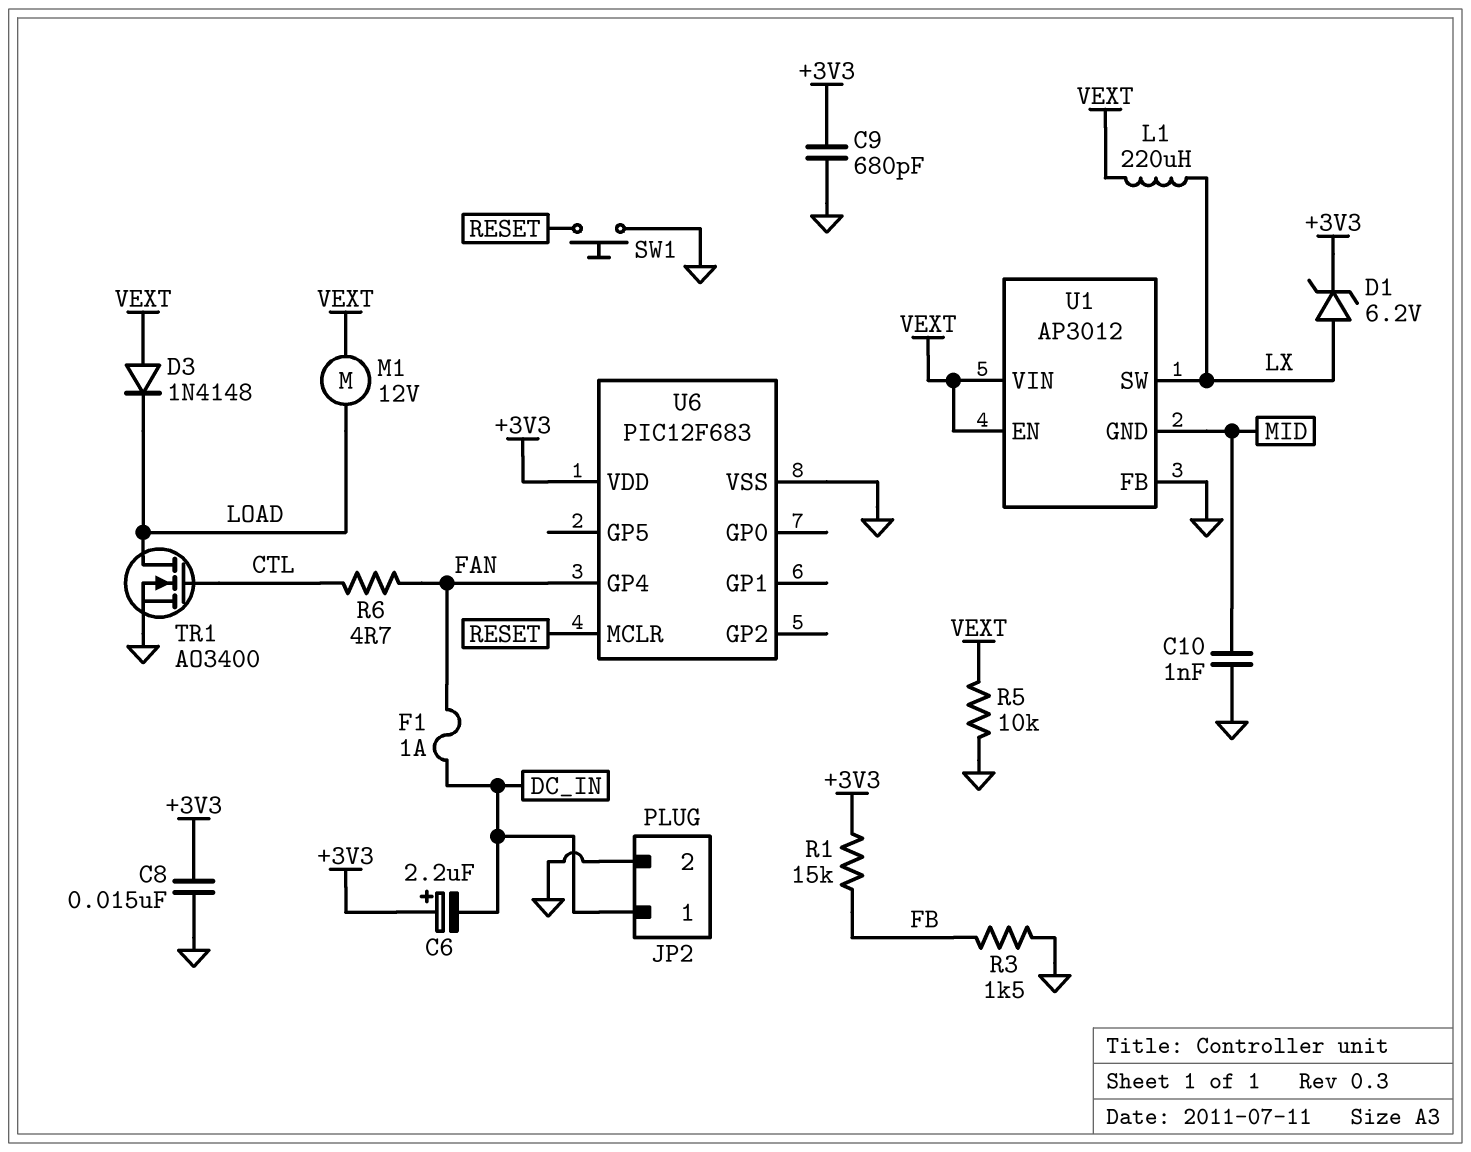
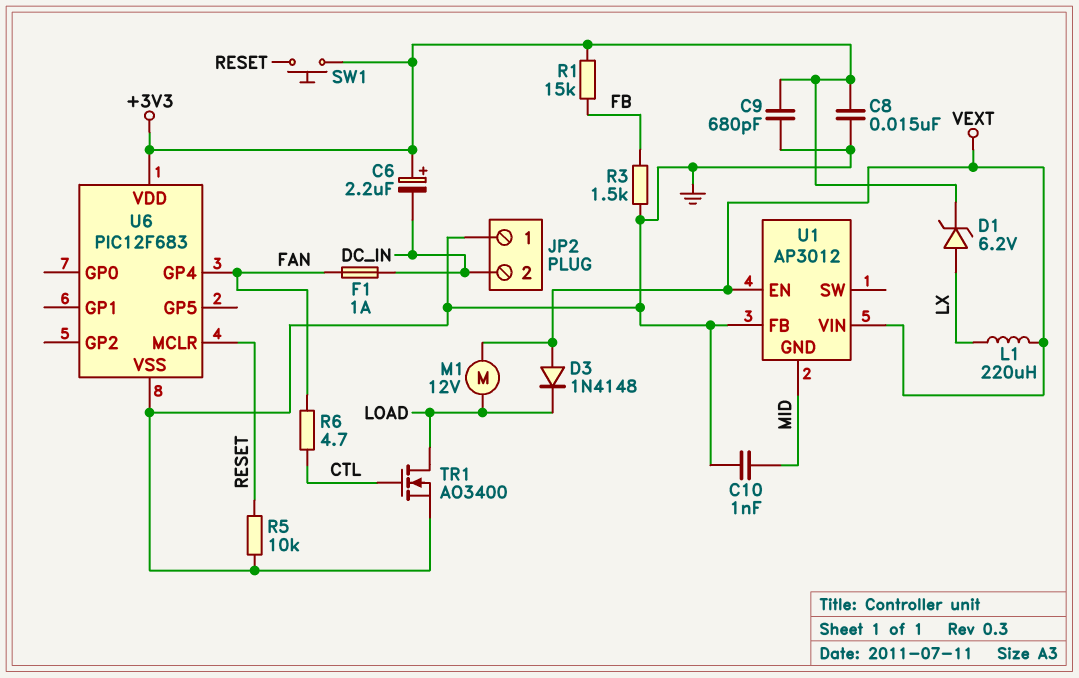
JP2 pin 1: DC_IN -> GND
JP2 pin 2: GND -> DC_IN
R5: 10k (GND, VEXT) -> 10k (GND, RESET)
SW1: button (GND, RESET) -> button (+3V3, RESET)
U1 pin SW: LX -> none

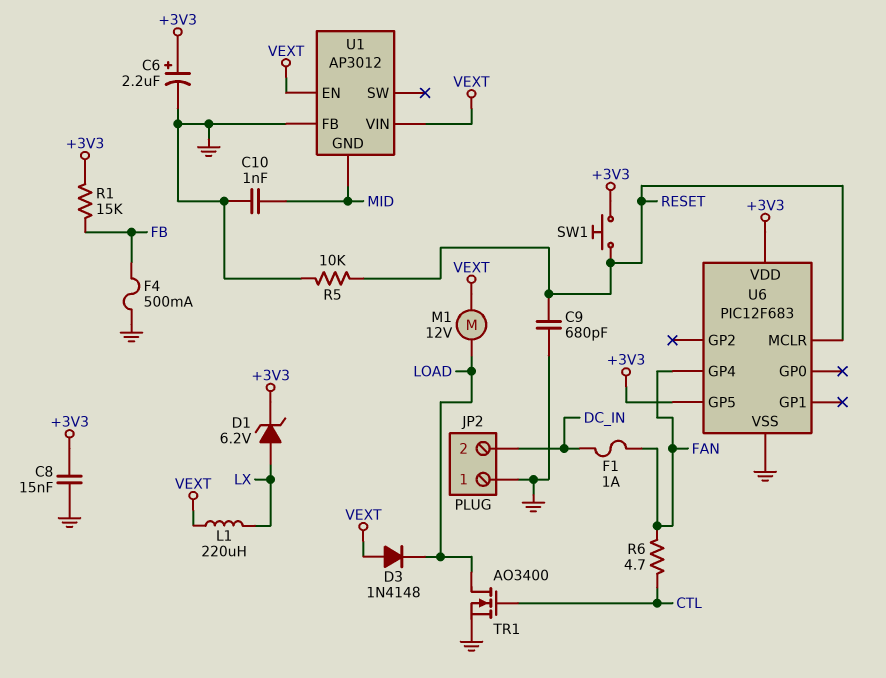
C6: 2.2uF (plus +3V3, minus DC_IN) -> 2.2uF (plus +3V3, minus GND)
C9: 680pF (+3V3, GND) -> 680pF (GND, RESET)
F4: none -> 500mA (FB, GND)
R3: 1.5k (FB, GND) -> none
U6 pin GP5: none -> +3V3

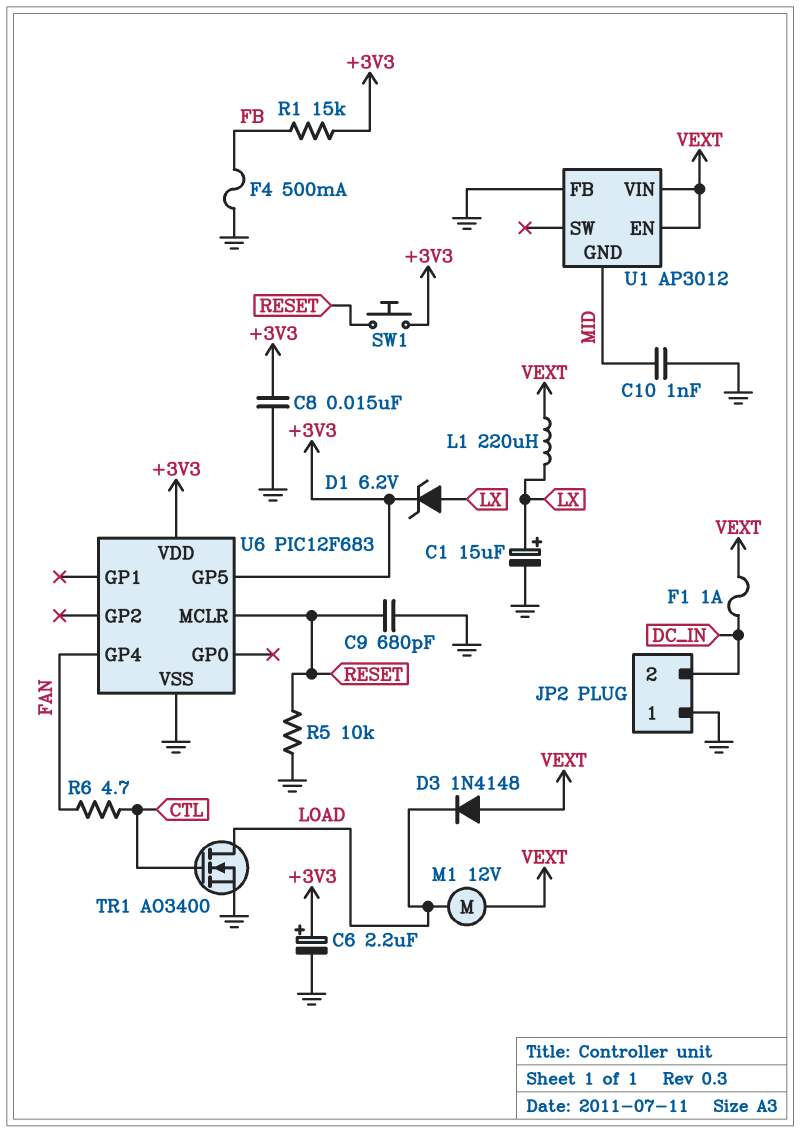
C1: none -> 15uF (plus LX, minus GND)
F1: 1A (DC_IN, FAN) -> 1A (DC_IN, VEXT)

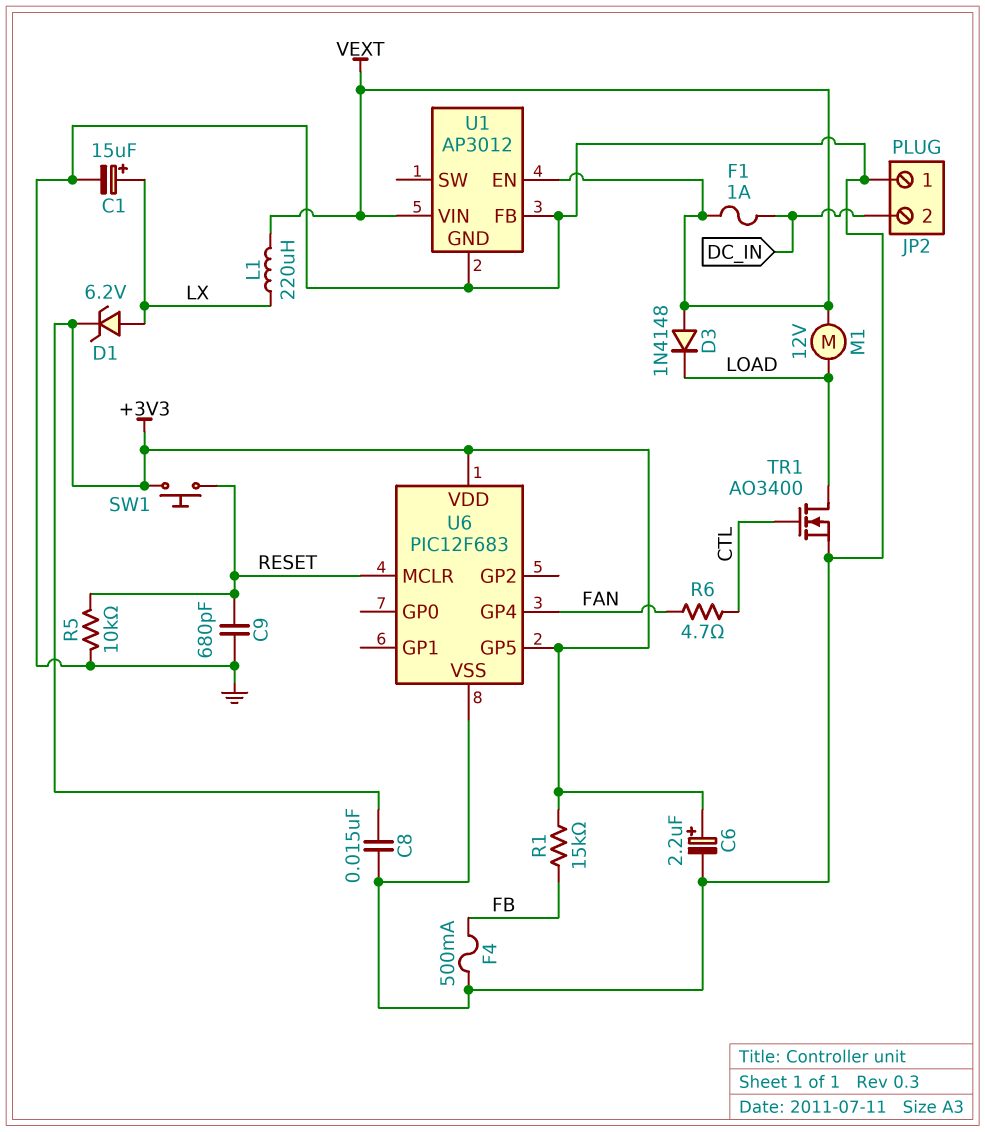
C10: 1nF (GND, MID) -> none
U1 pin GND: MID -> GND

